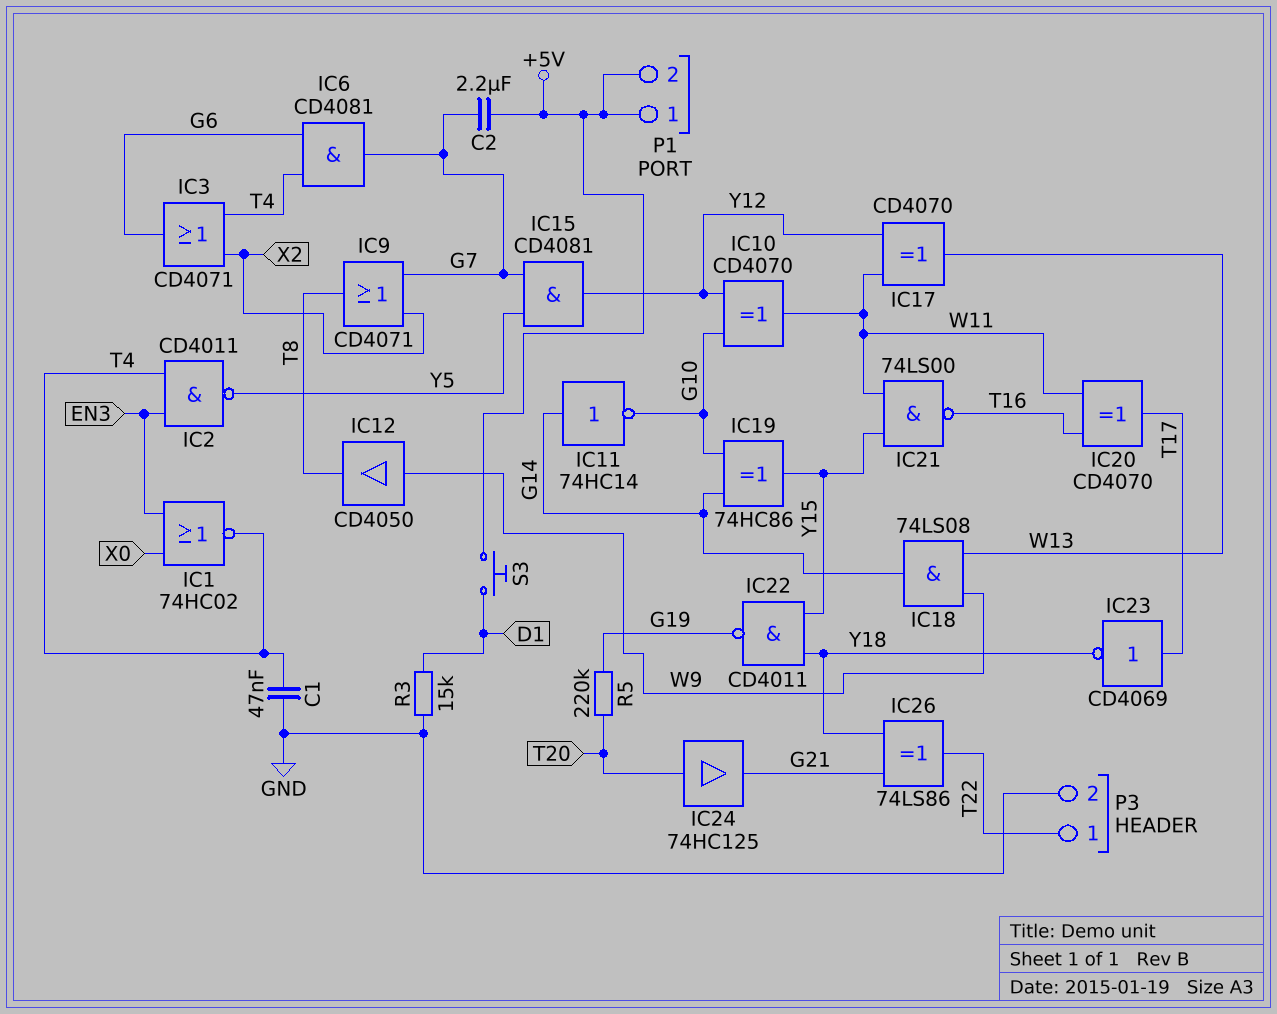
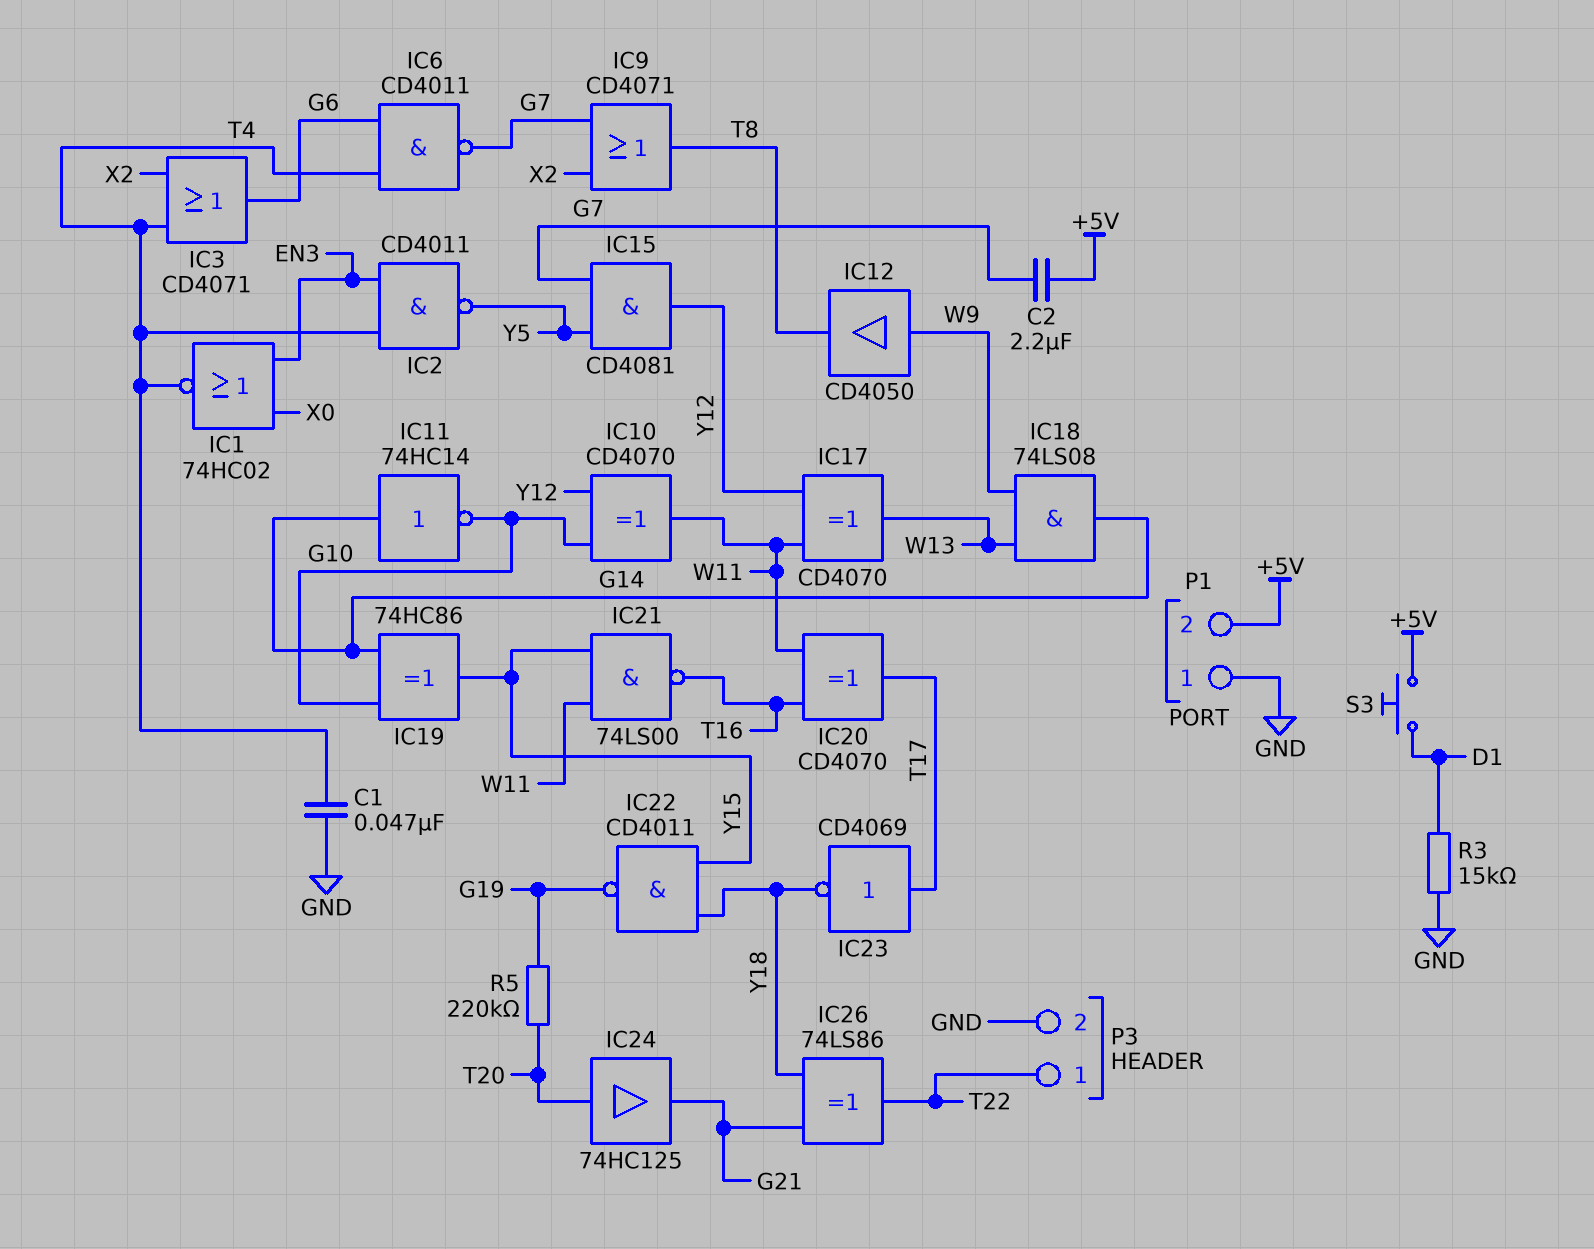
IC6: AND CD4081 (in G6, in T4, out G7) -> NAND CD4011 (in G6, in T4, out G7)
P1 pin 1: +5V -> GND

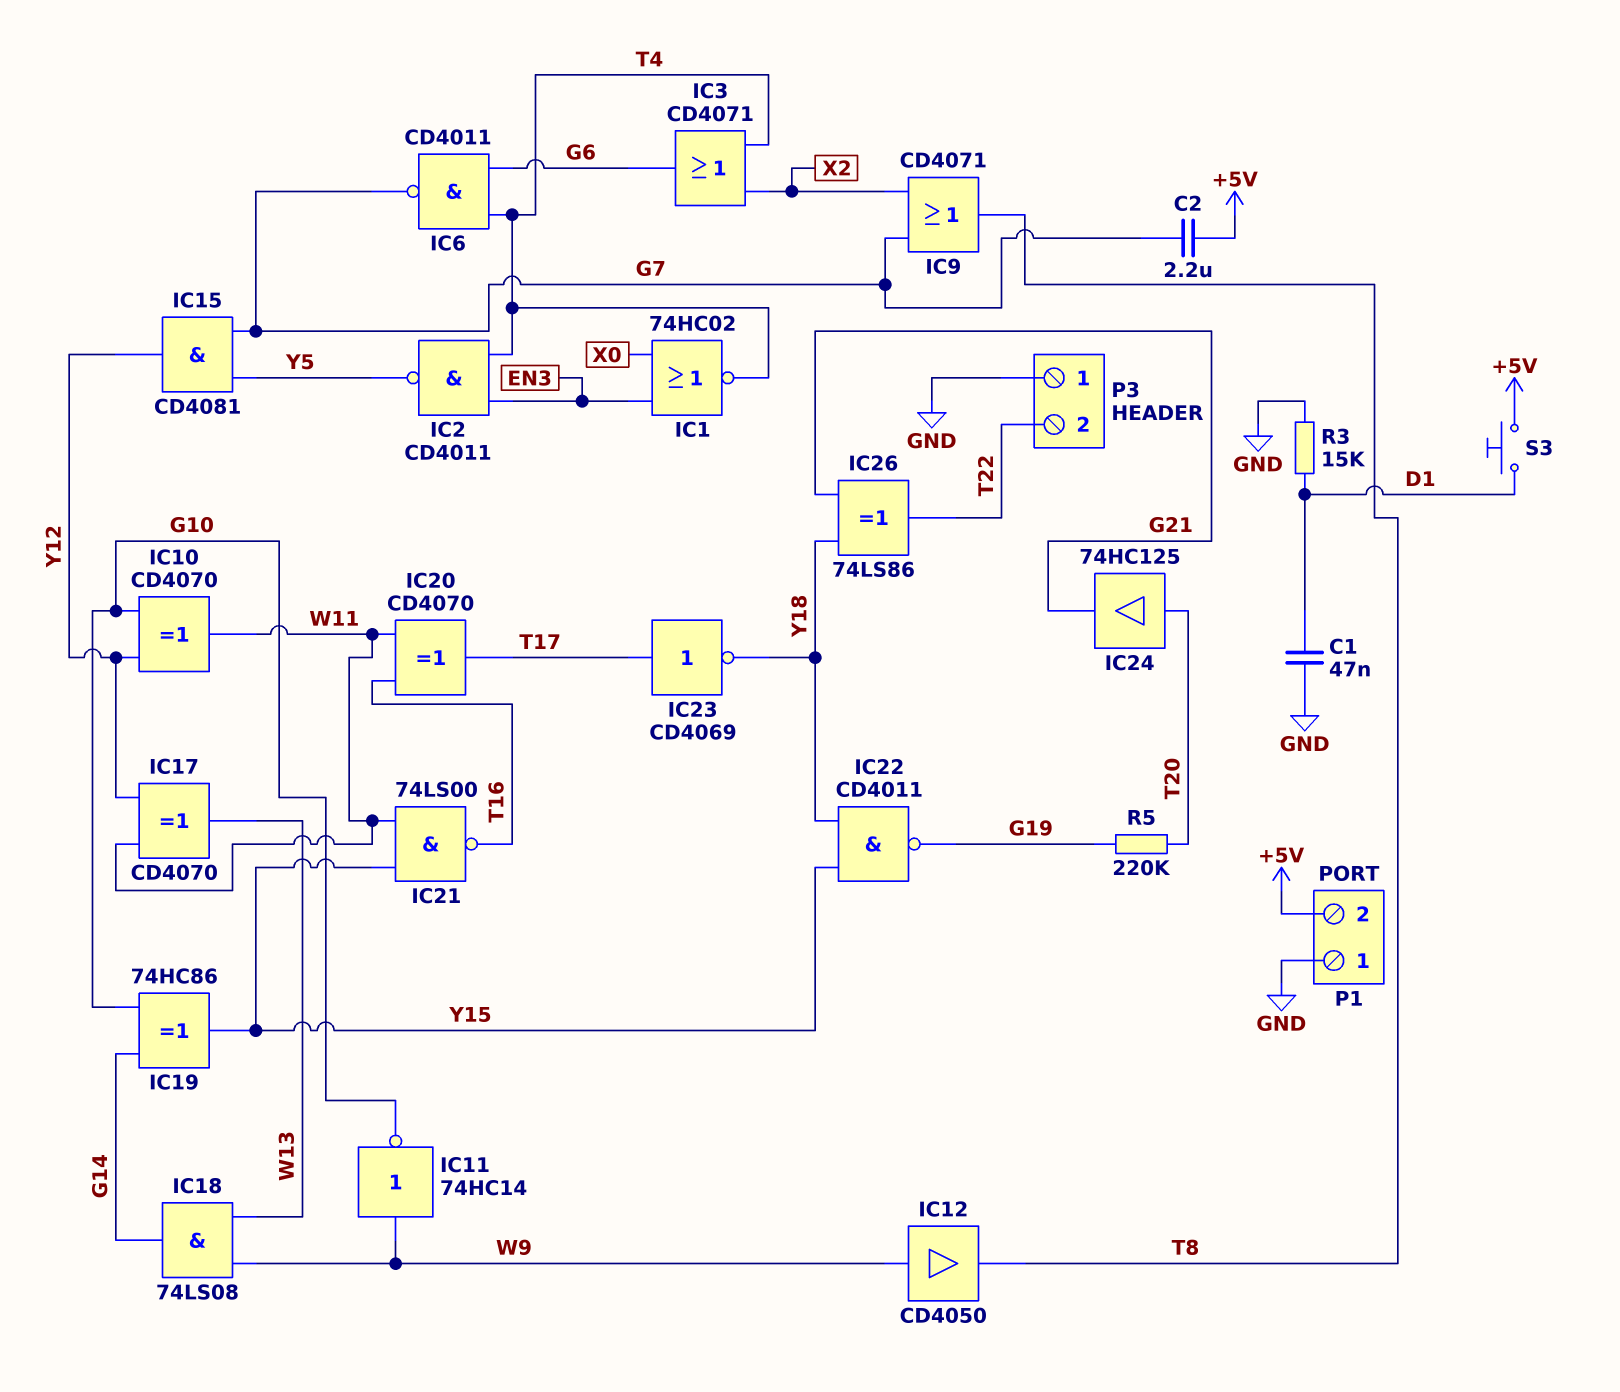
C1: 47nF (GND, T4) -> 47nF (D1, GND)
IC11: NOT 74HC14 (in G14, out G10) -> NOT 74HC14 (in W9, out G10)
P3 pin 1: T22 -> GND
P3 pin 2: GND -> T22

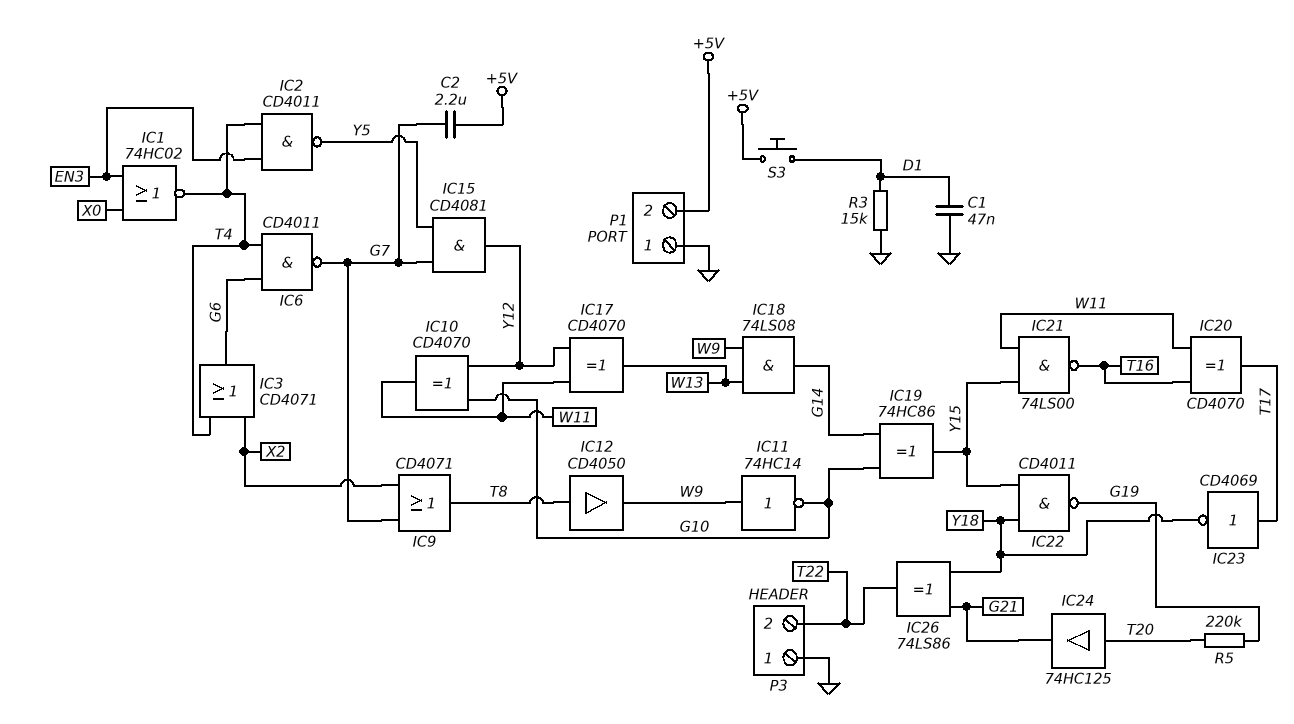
IC12: buffer CD4050 (in W9, out T8) -> buffer CD4050 (in T8, out W9)

